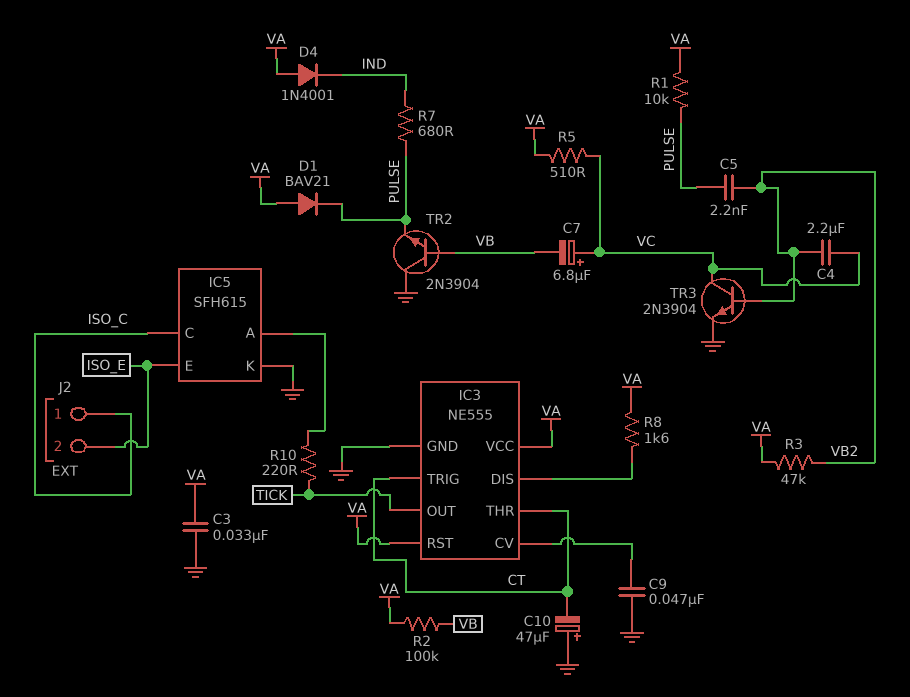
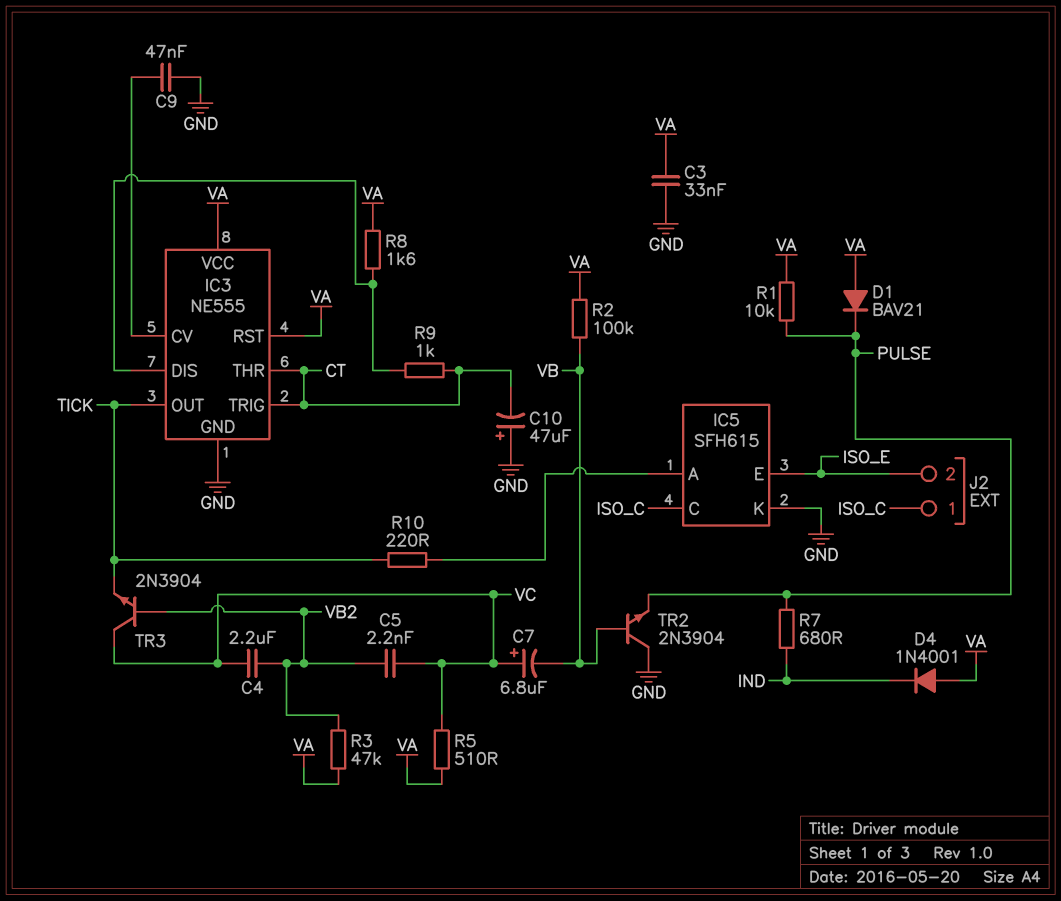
C5: 2.2nF (PULSE, VB2) -> 2.2nF (VB2, VC)
R9: none -> 1k (CT, IC3/DIS)
TR3: NPN 2N3904 (B VB2, C VC, E GND) -> NPN 2N3904 (B VB2, C VC, E TICK)

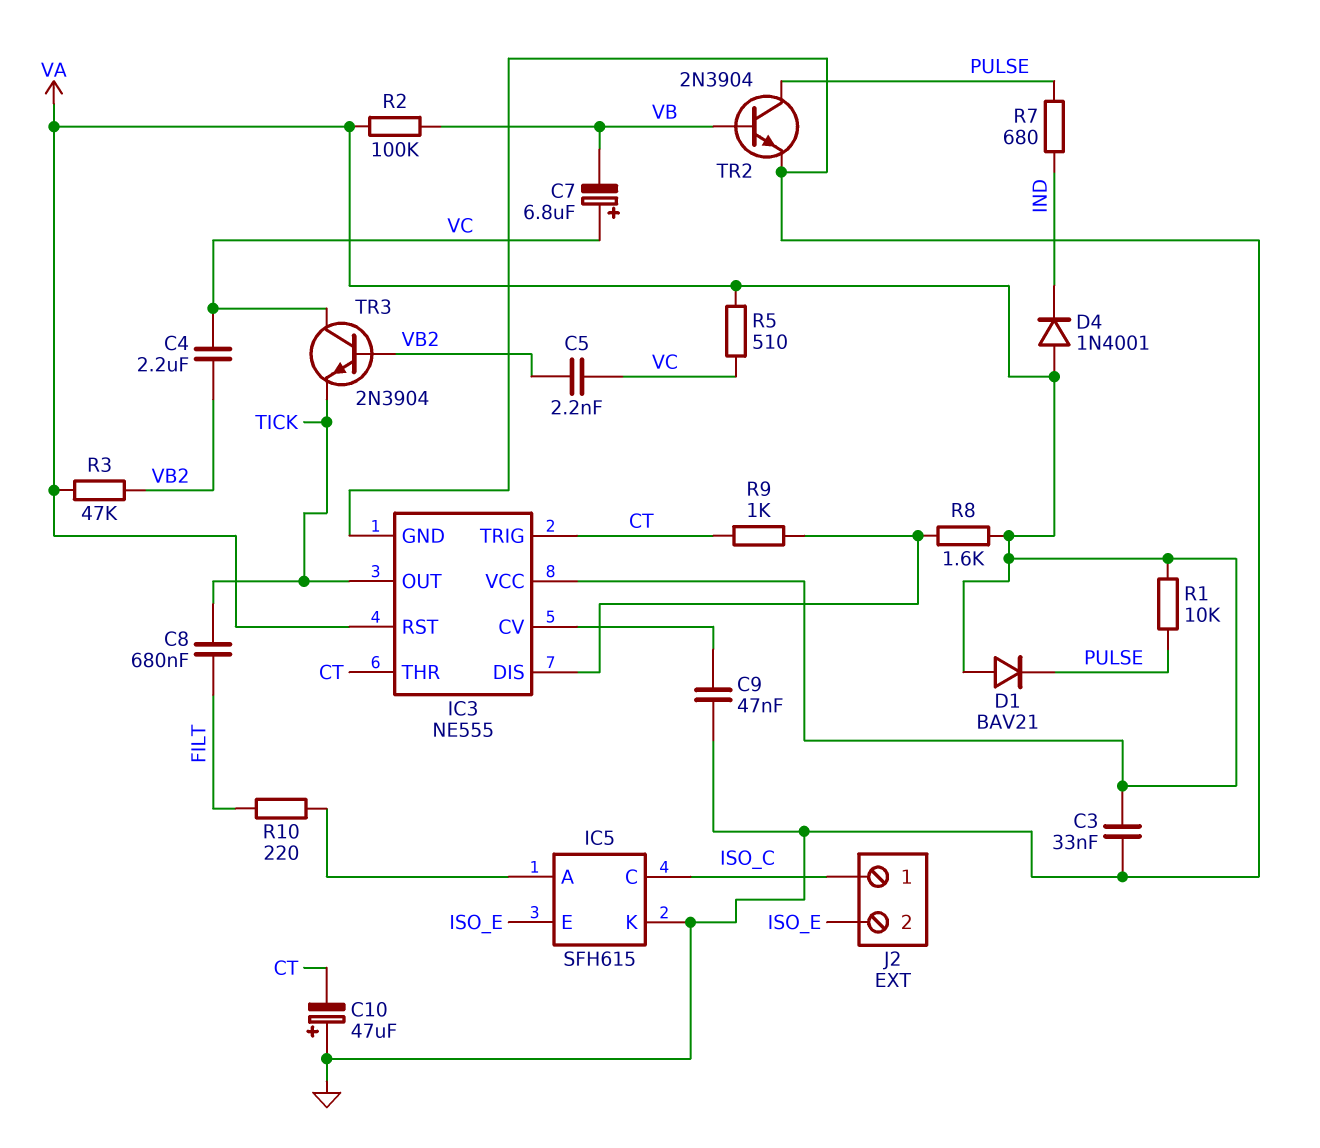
C8: none -> 680nF (FILT, TICK)
R10: 220 (IC5/A, TICK) -> 220 (FILT, IC5/A)
TR2: NPN 2N3904 (B VB, C GND, E PULSE) -> NPN 2N3904 (B VB, C PULSE, E GND)

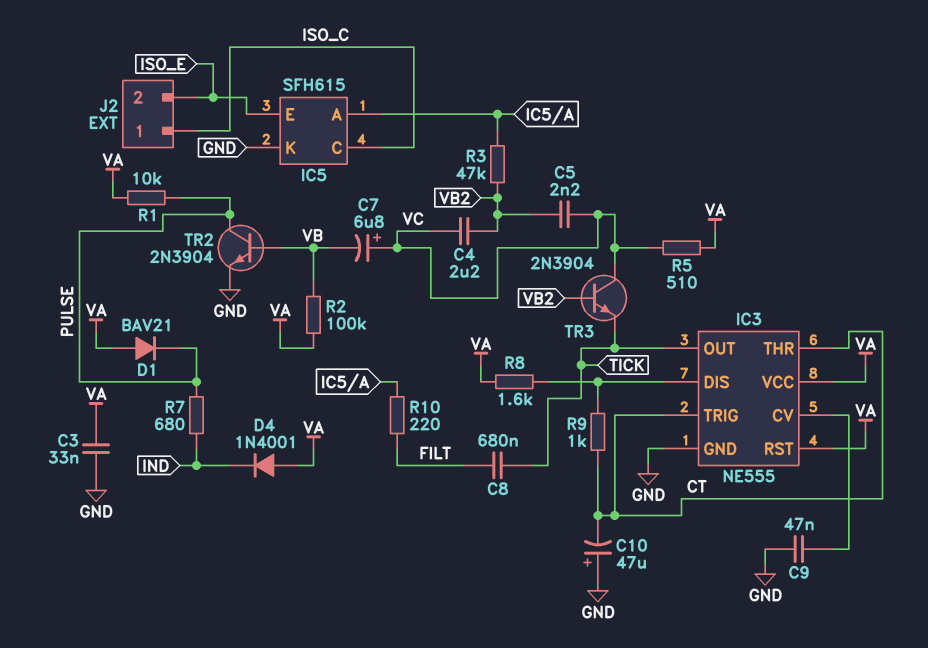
R3: 47k (VA, VB2) -> 47k (IC5/A, VB2)

